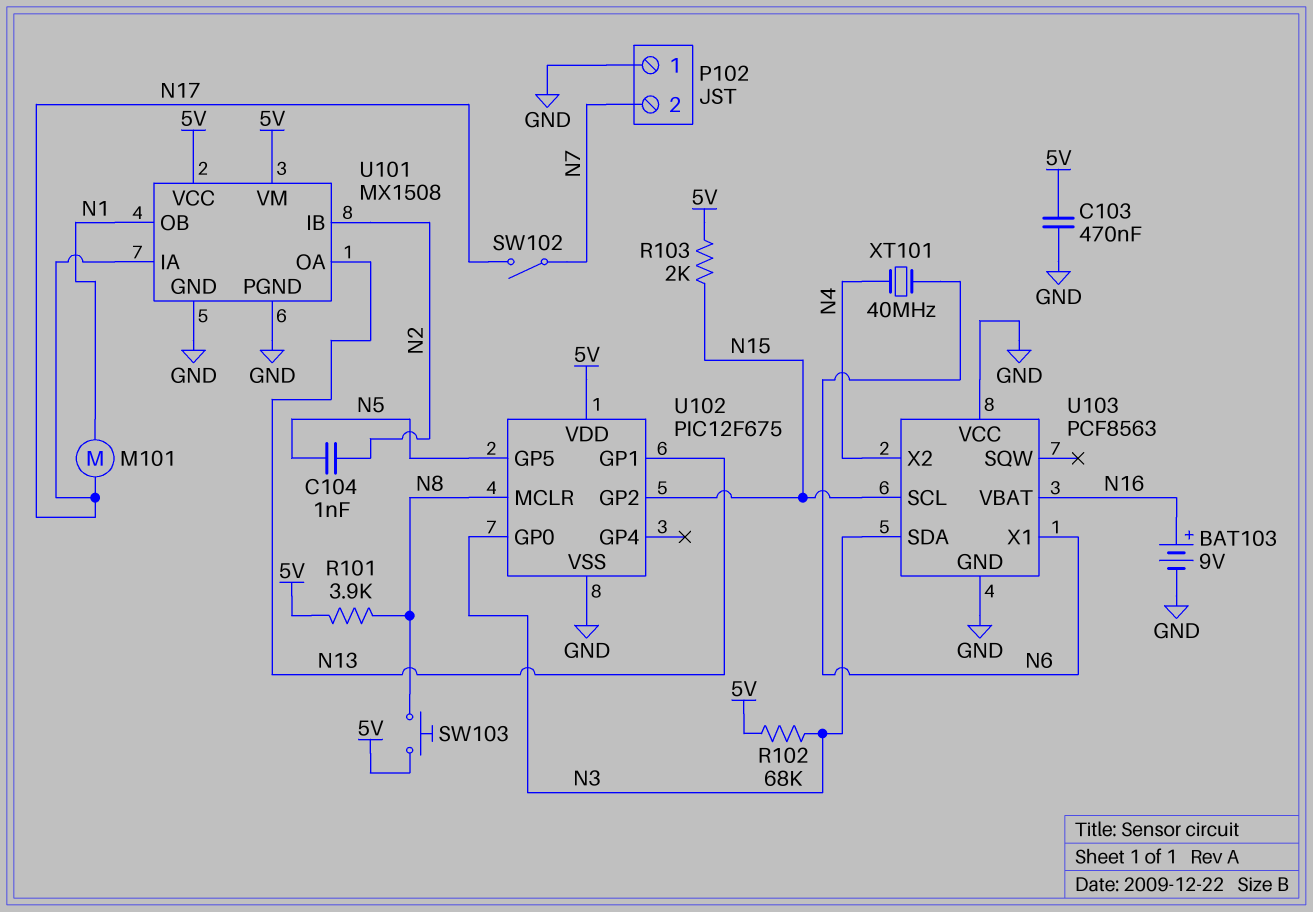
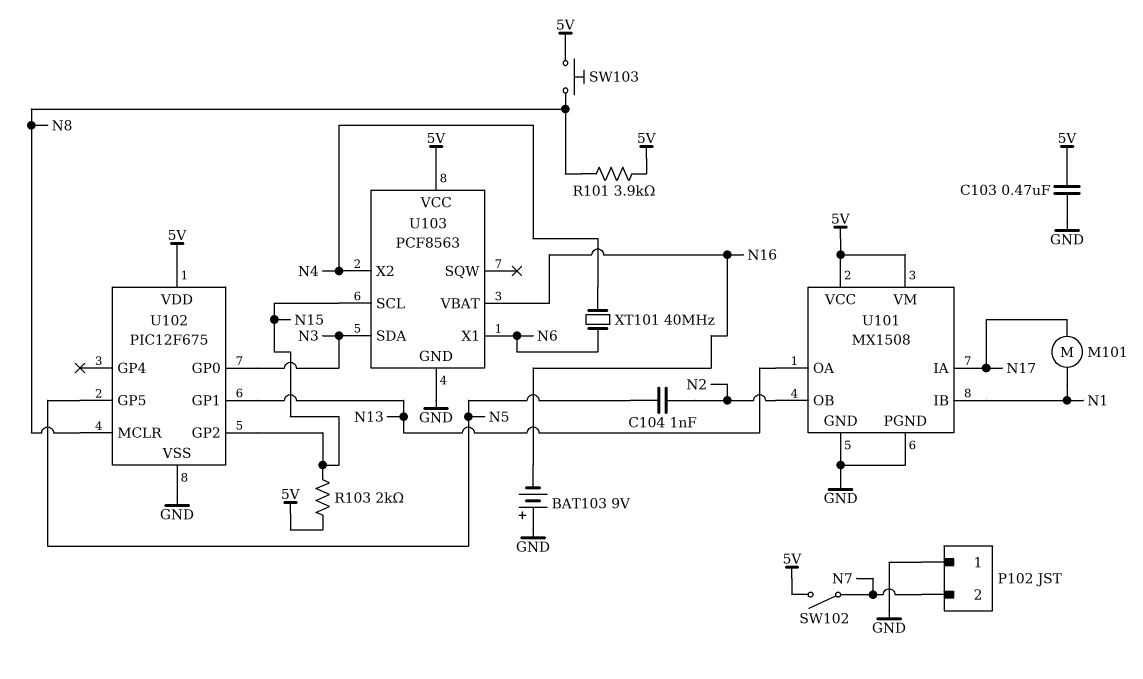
BAT103: 9V (plus N16, minus GND) -> 9V (plus GND, minus N16)
R102: 68k (5V, N3) -> none
SW102: switch (N7, N17) -> switch (5V, N7)
U101 pin IB: N2 -> N1
U101 pin OB: N1 -> N2
U103 pin VCC: GND -> 5V

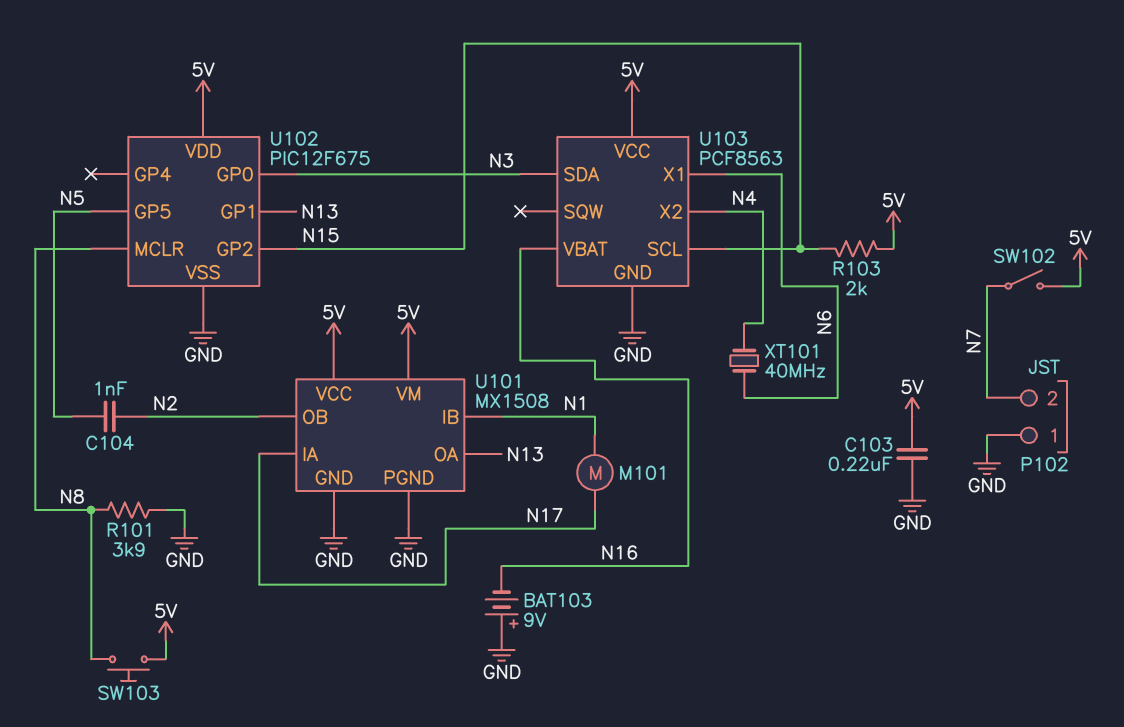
C103: 470nF (5V, GND) -> 220nF (5V, GND)
R101: 3.9k (5V, N8) -> 3.9k (GND, N8)

